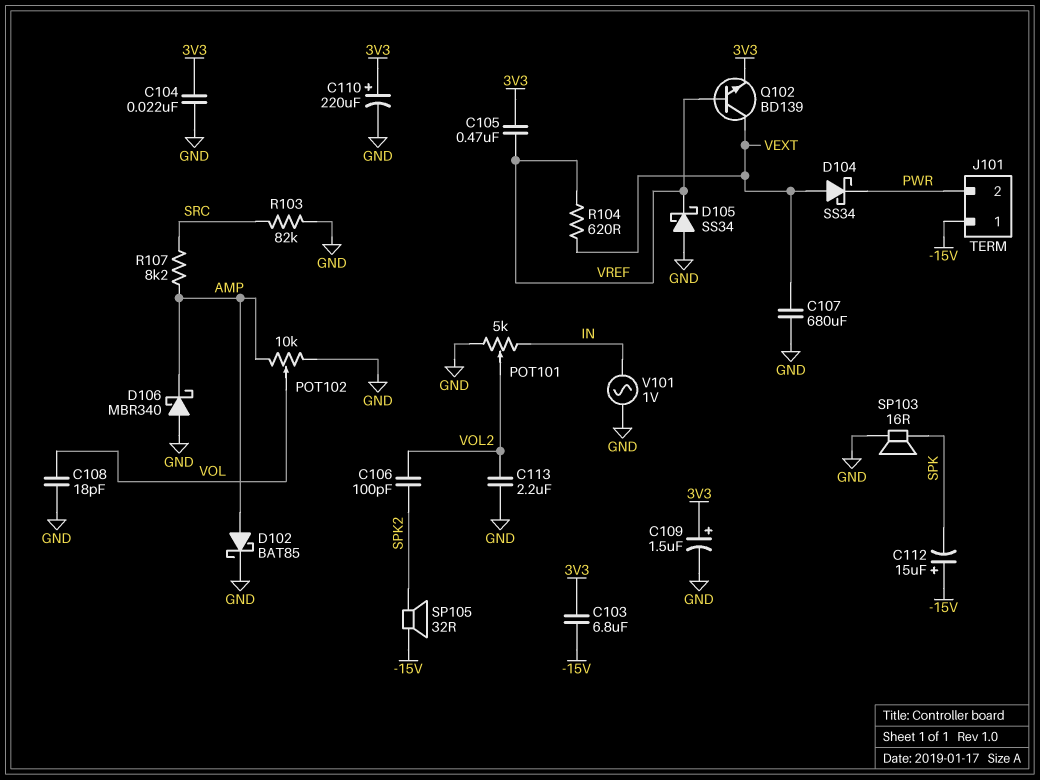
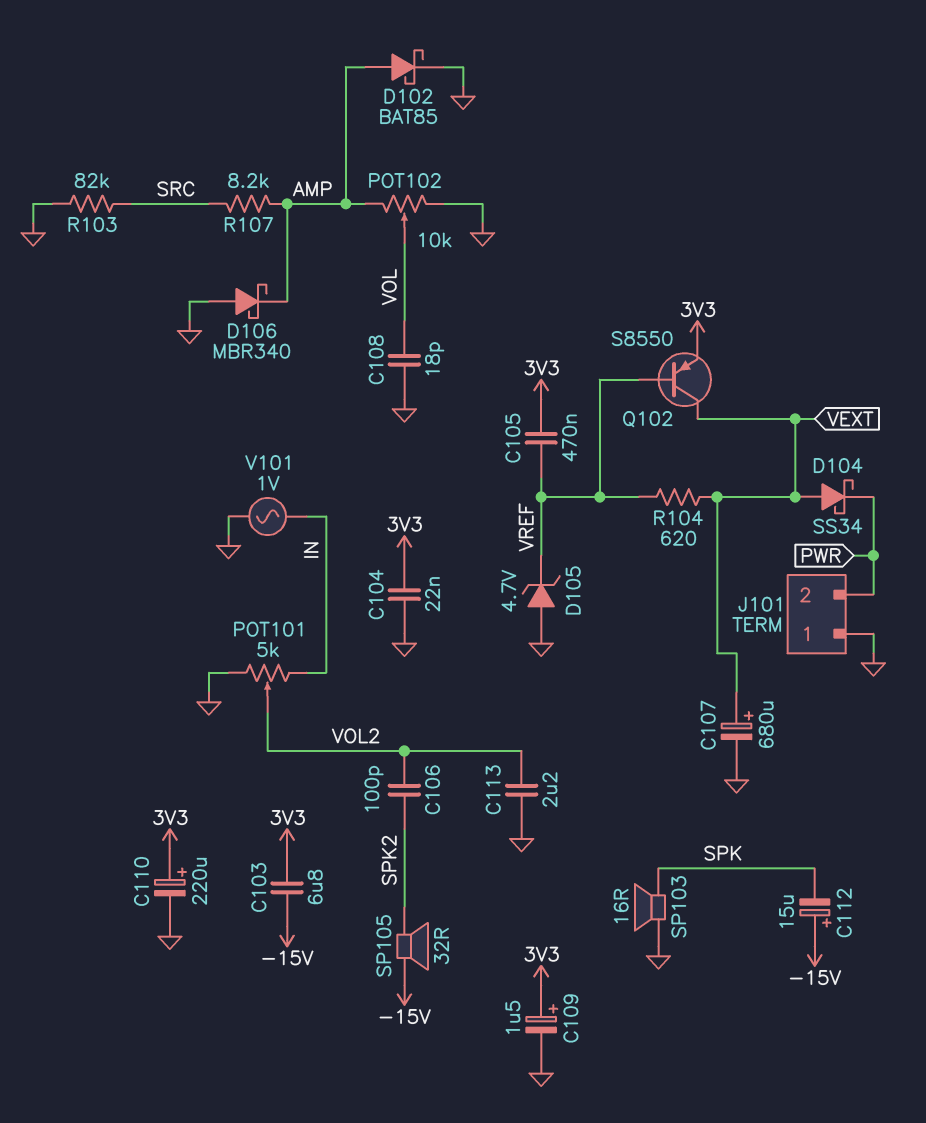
C107: 680uF (GND, VEXT) -> 680uF (plus VEXT, minus GND)
D105: schottky SS34 (A GND, K VREF) -> zener 4.7V (A GND, K VREF)
J101 pin 1: -15V -> GND
Q102: NPN BD139 (B VREF, C VEXT, E 3V3) -> PNP S8550 (B VREF, C VEXT, E 3V3)

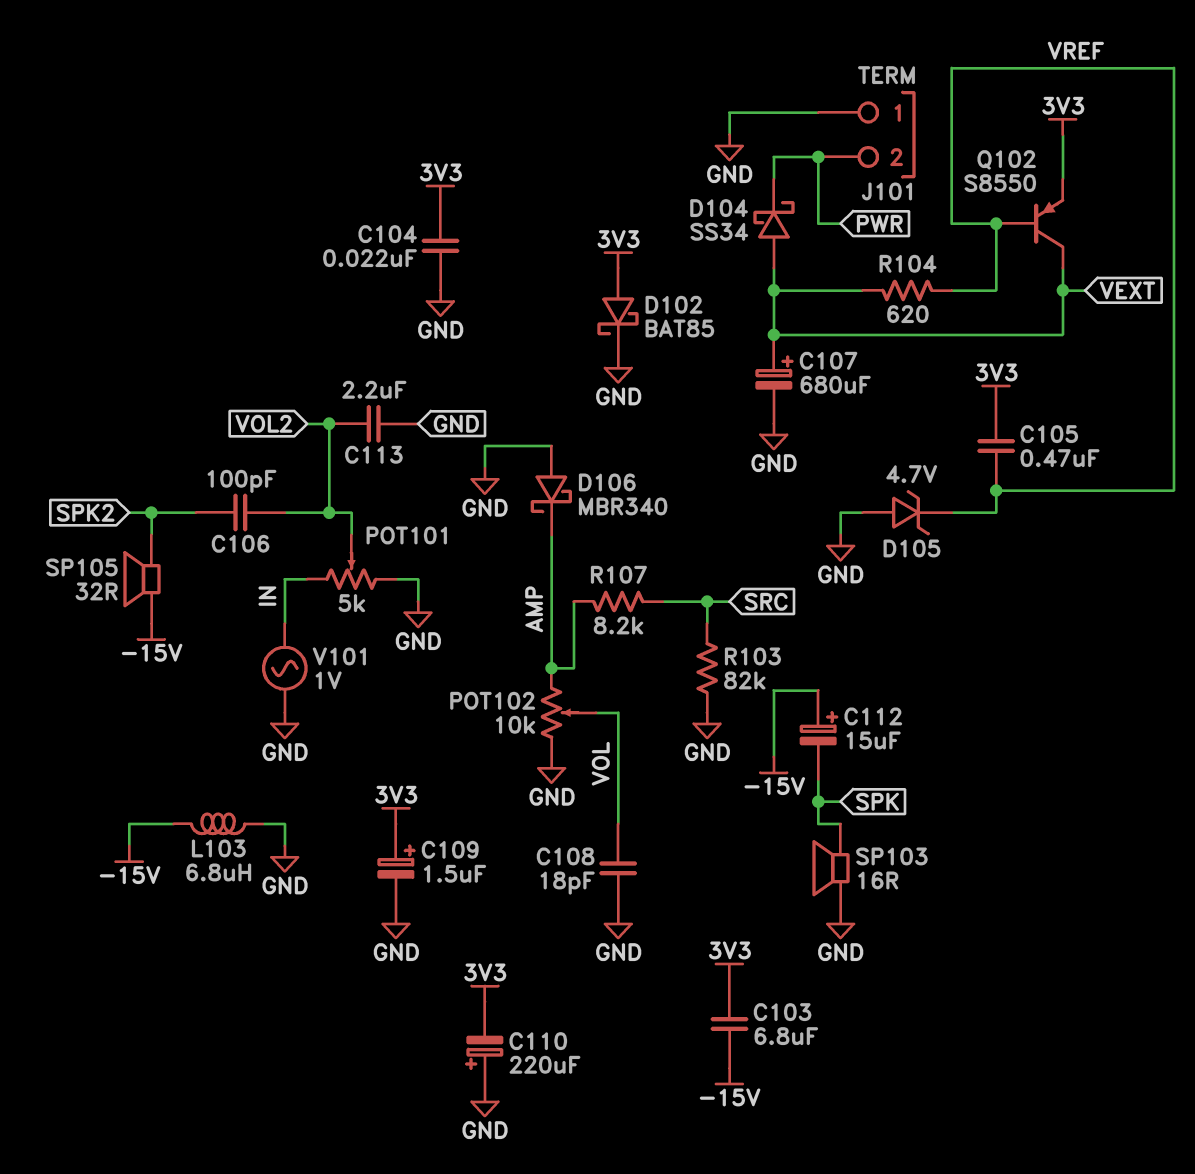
C110: 220uF (plus 3V3, minus GND) -> 220uF (plus GND, minus 3V3)
D102: schottky BAT85 (A AMP, K GND) -> schottky BAT85 (A 3V3, K GND)
L103: none -> 6.8uH (-15V, GND)

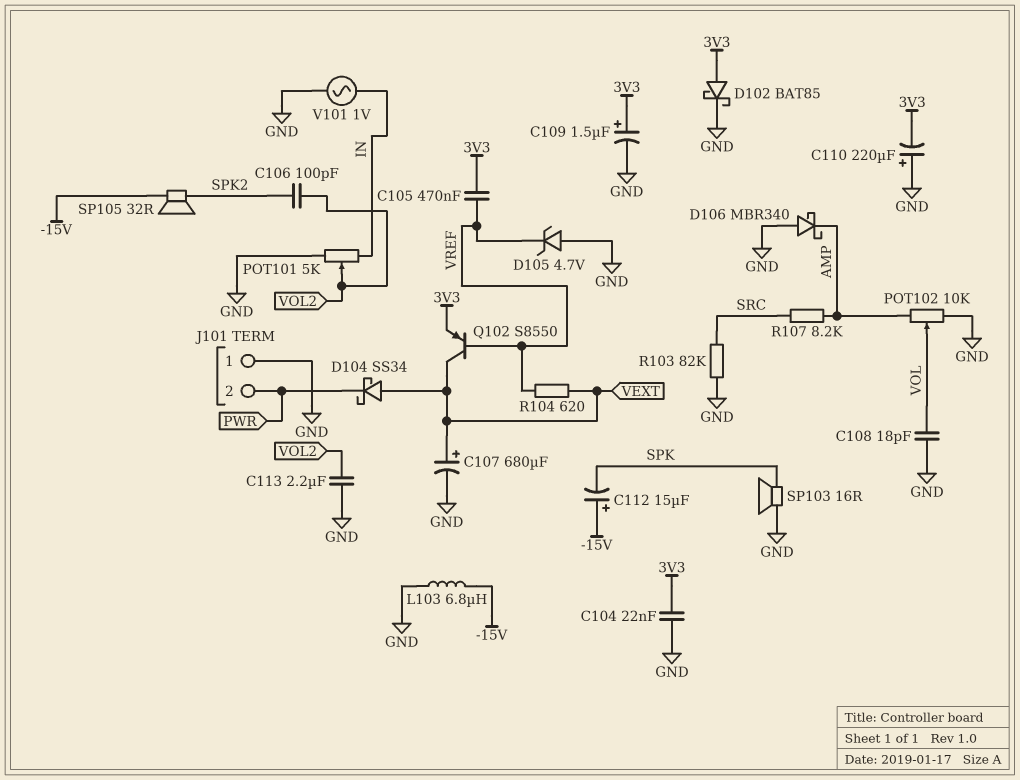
C103: 6.8uF (-15V, 3V3) -> none

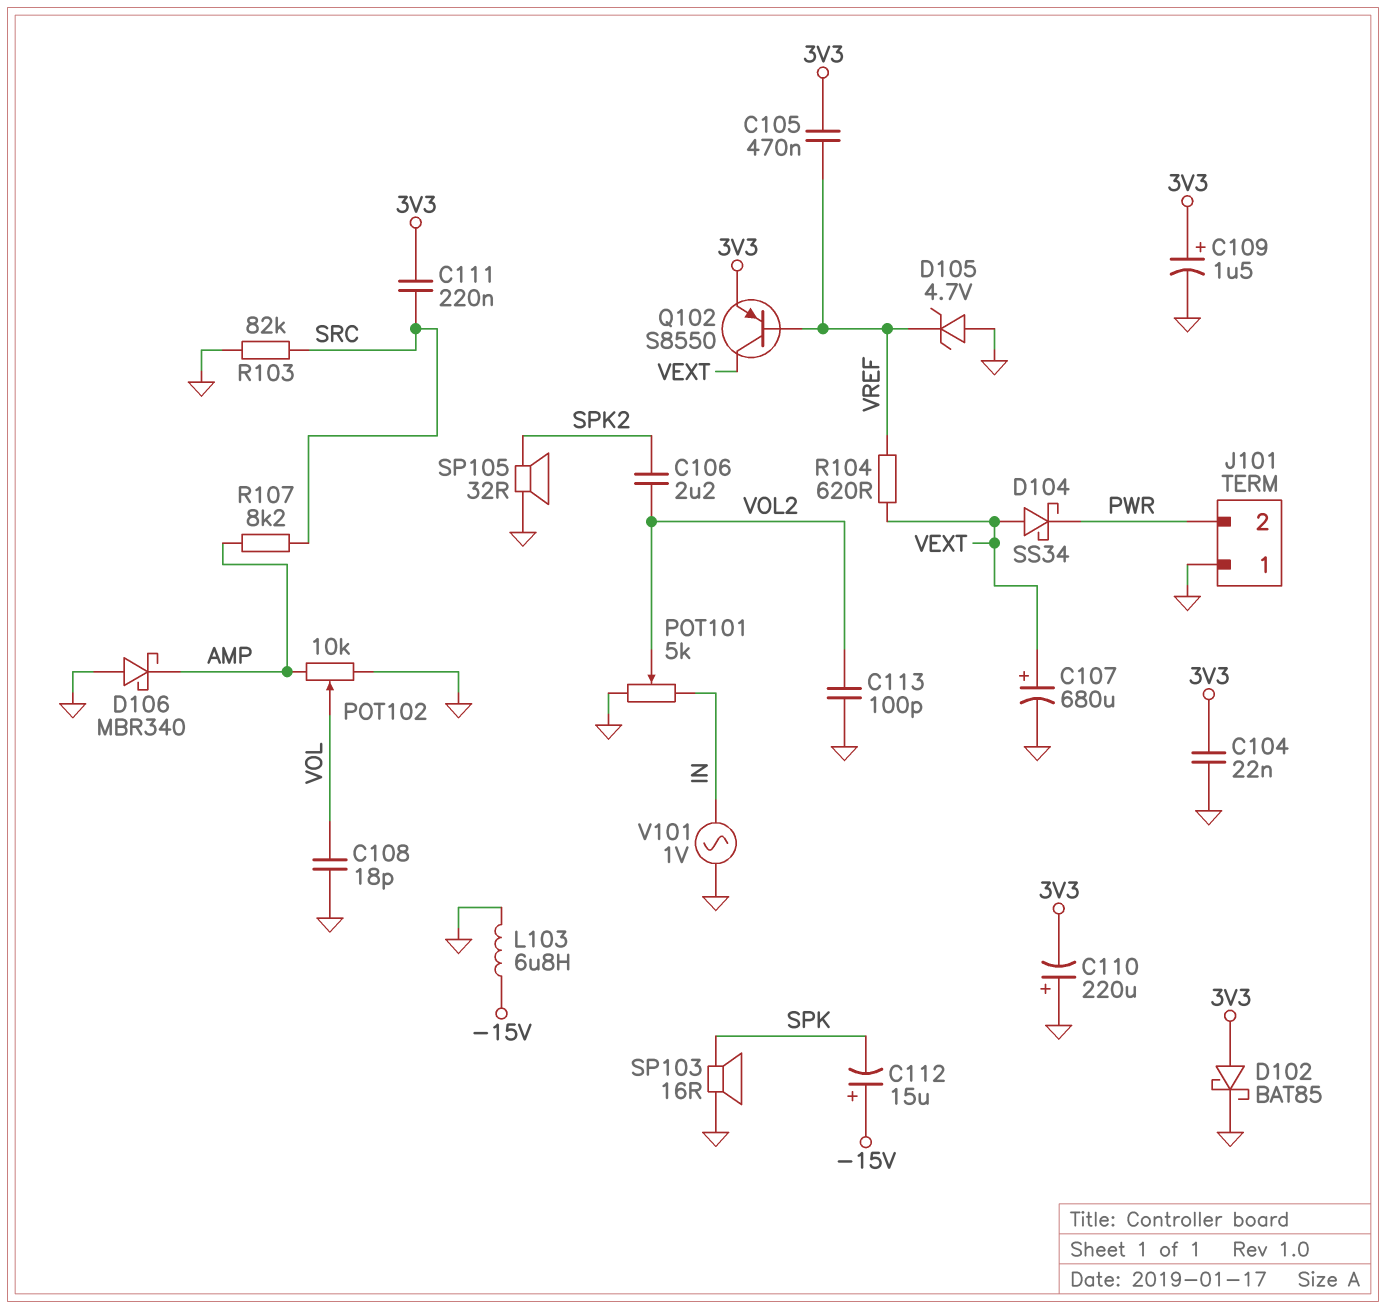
C106: 100pF (SPK2, VOL2) -> 2.2uF (SPK2, VOL2)
C111: none -> 220nF (3V3, SRC)
C113: 2.2uF (GND, VOL2) -> 100pF (GND, VOL2)
SP105: speaker 32R (-15V, SPK2) -> speaker 32R (GND, SPK2)

